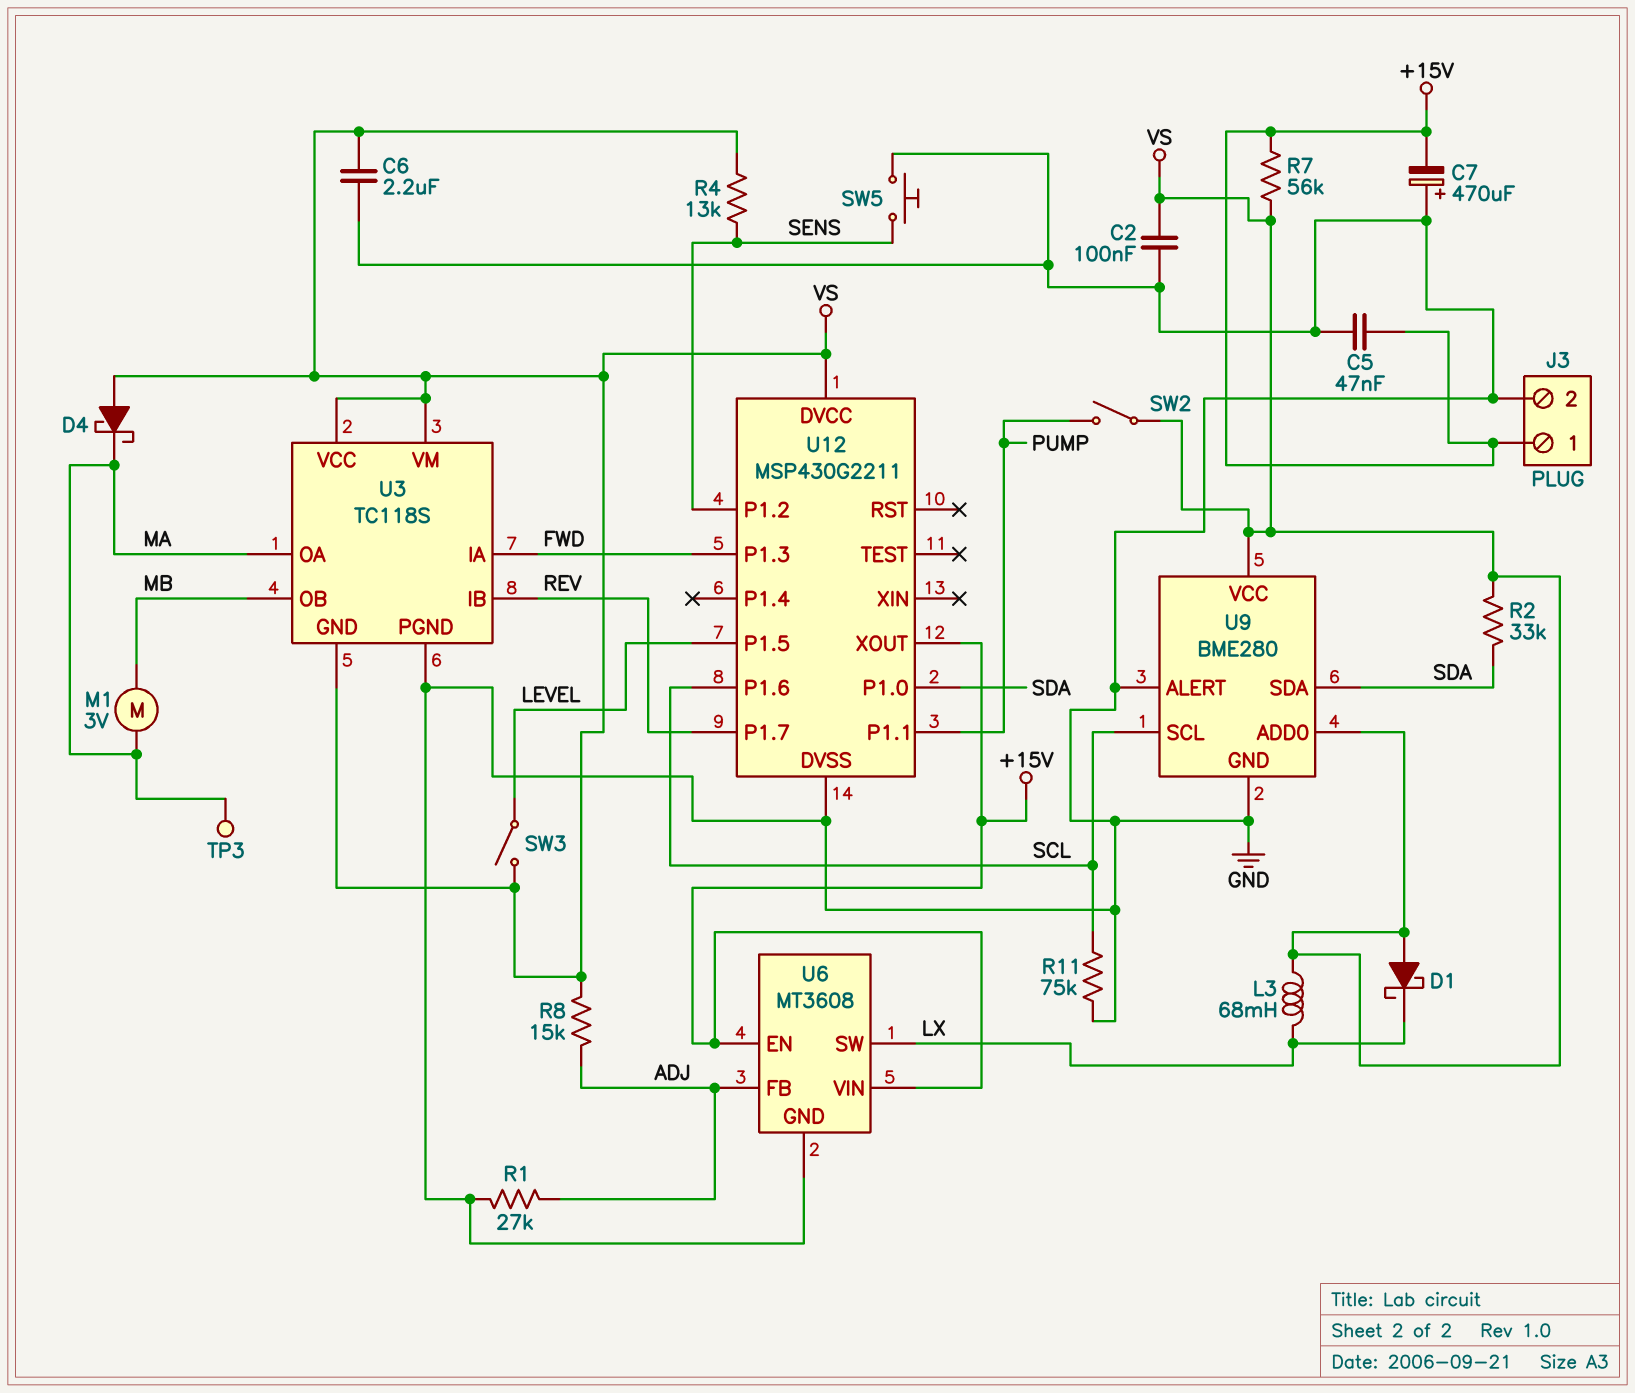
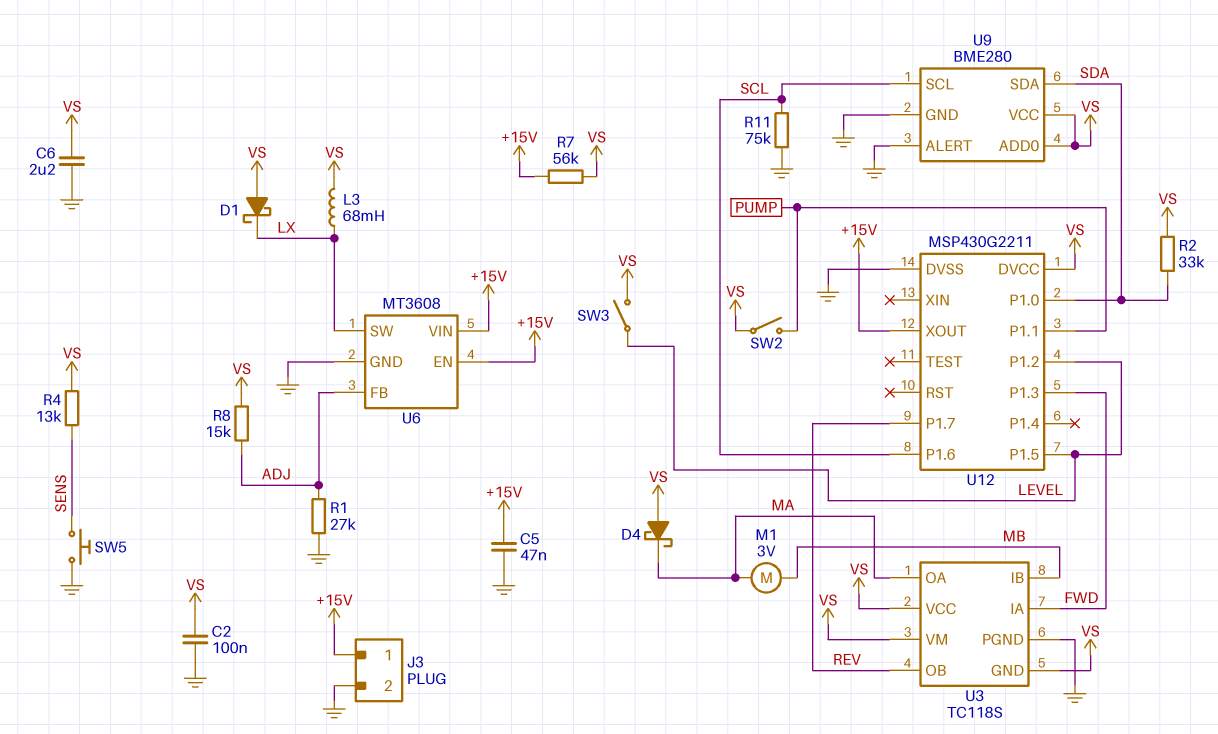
C7: 470uF (plus GND, minus +15V) -> none
TP3: test point (MA) -> none
U3 pin IB: REV -> MB
U3 pin OB: MB -> REV
U12 pin P1.2: SENS -> LEVEL

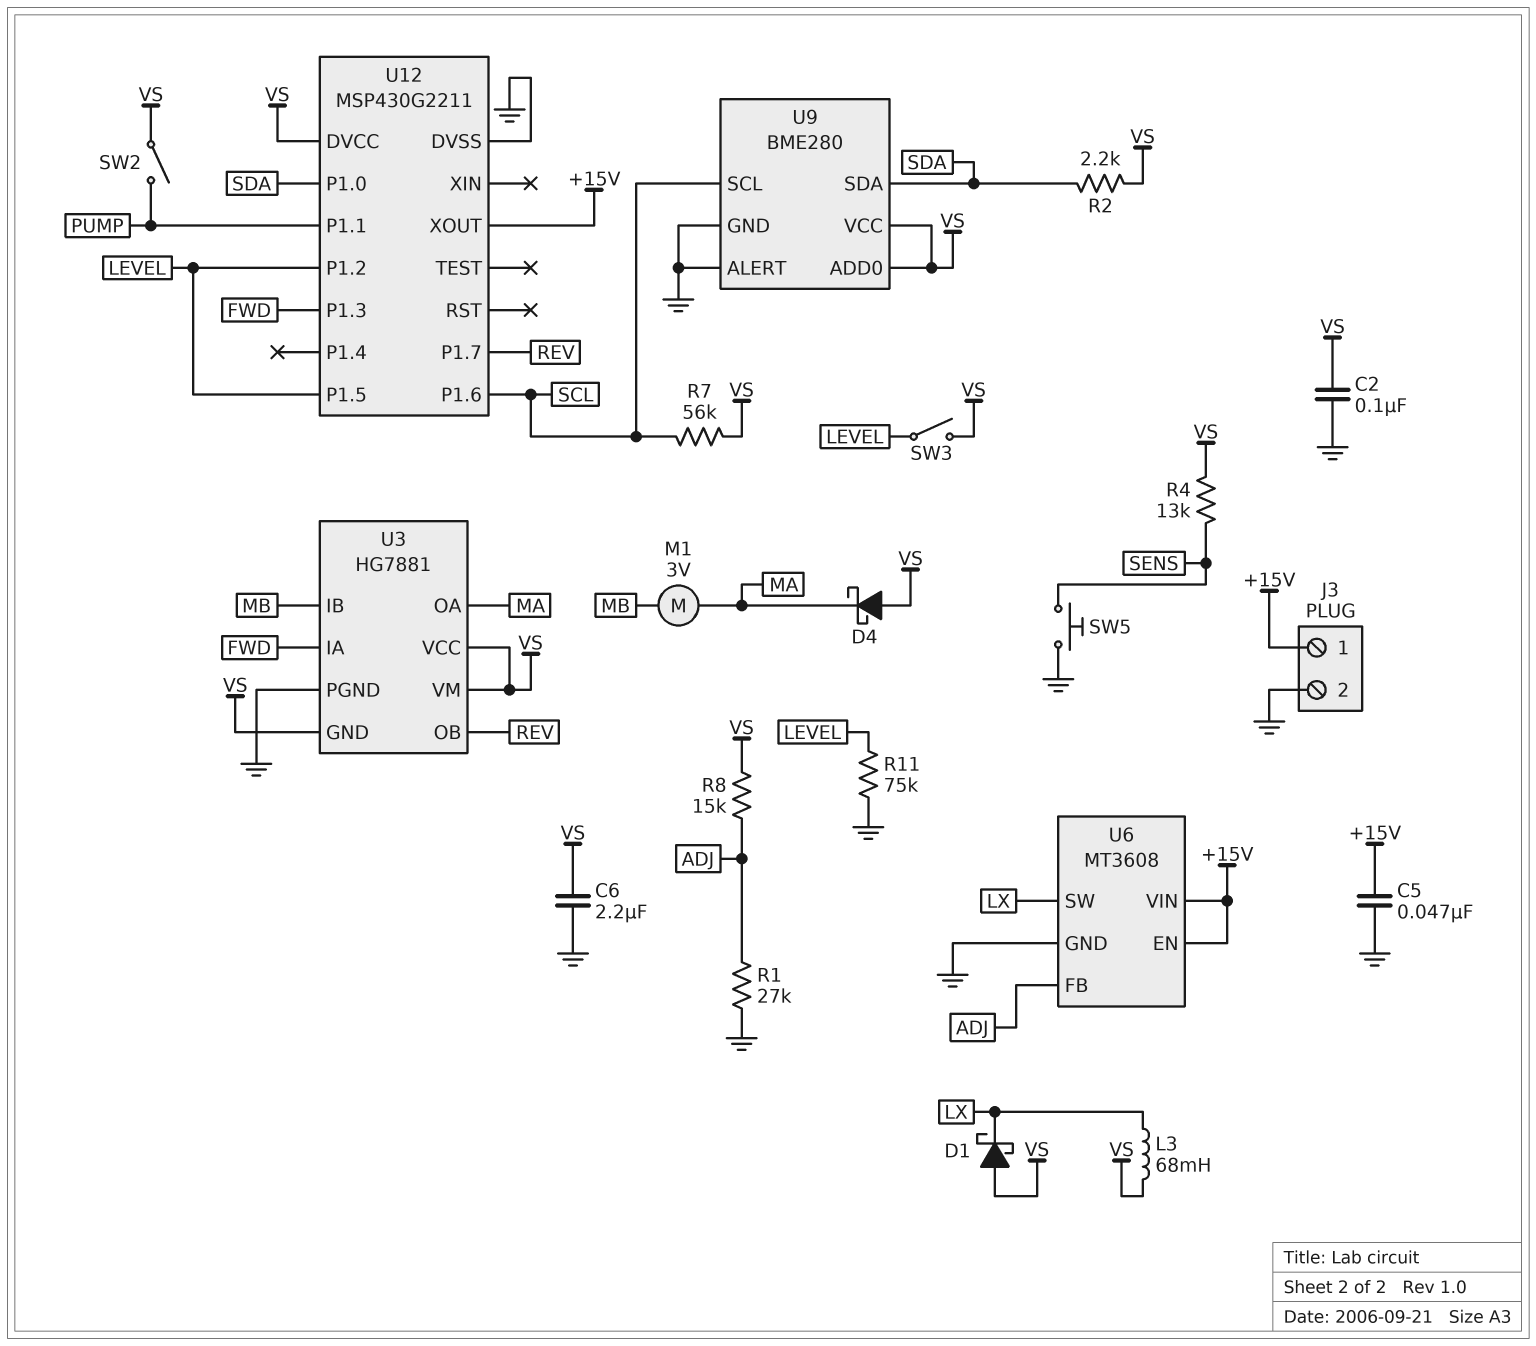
R2: 33k (SDA, VS) -> 2.2k (SDA, VS)
R7: 56k (+15V, VS) -> 56k (SCL, VS)
R11: 75k (GND, SCL) -> 75k (GND, LEVEL)
U3: TC118S -> HG7881

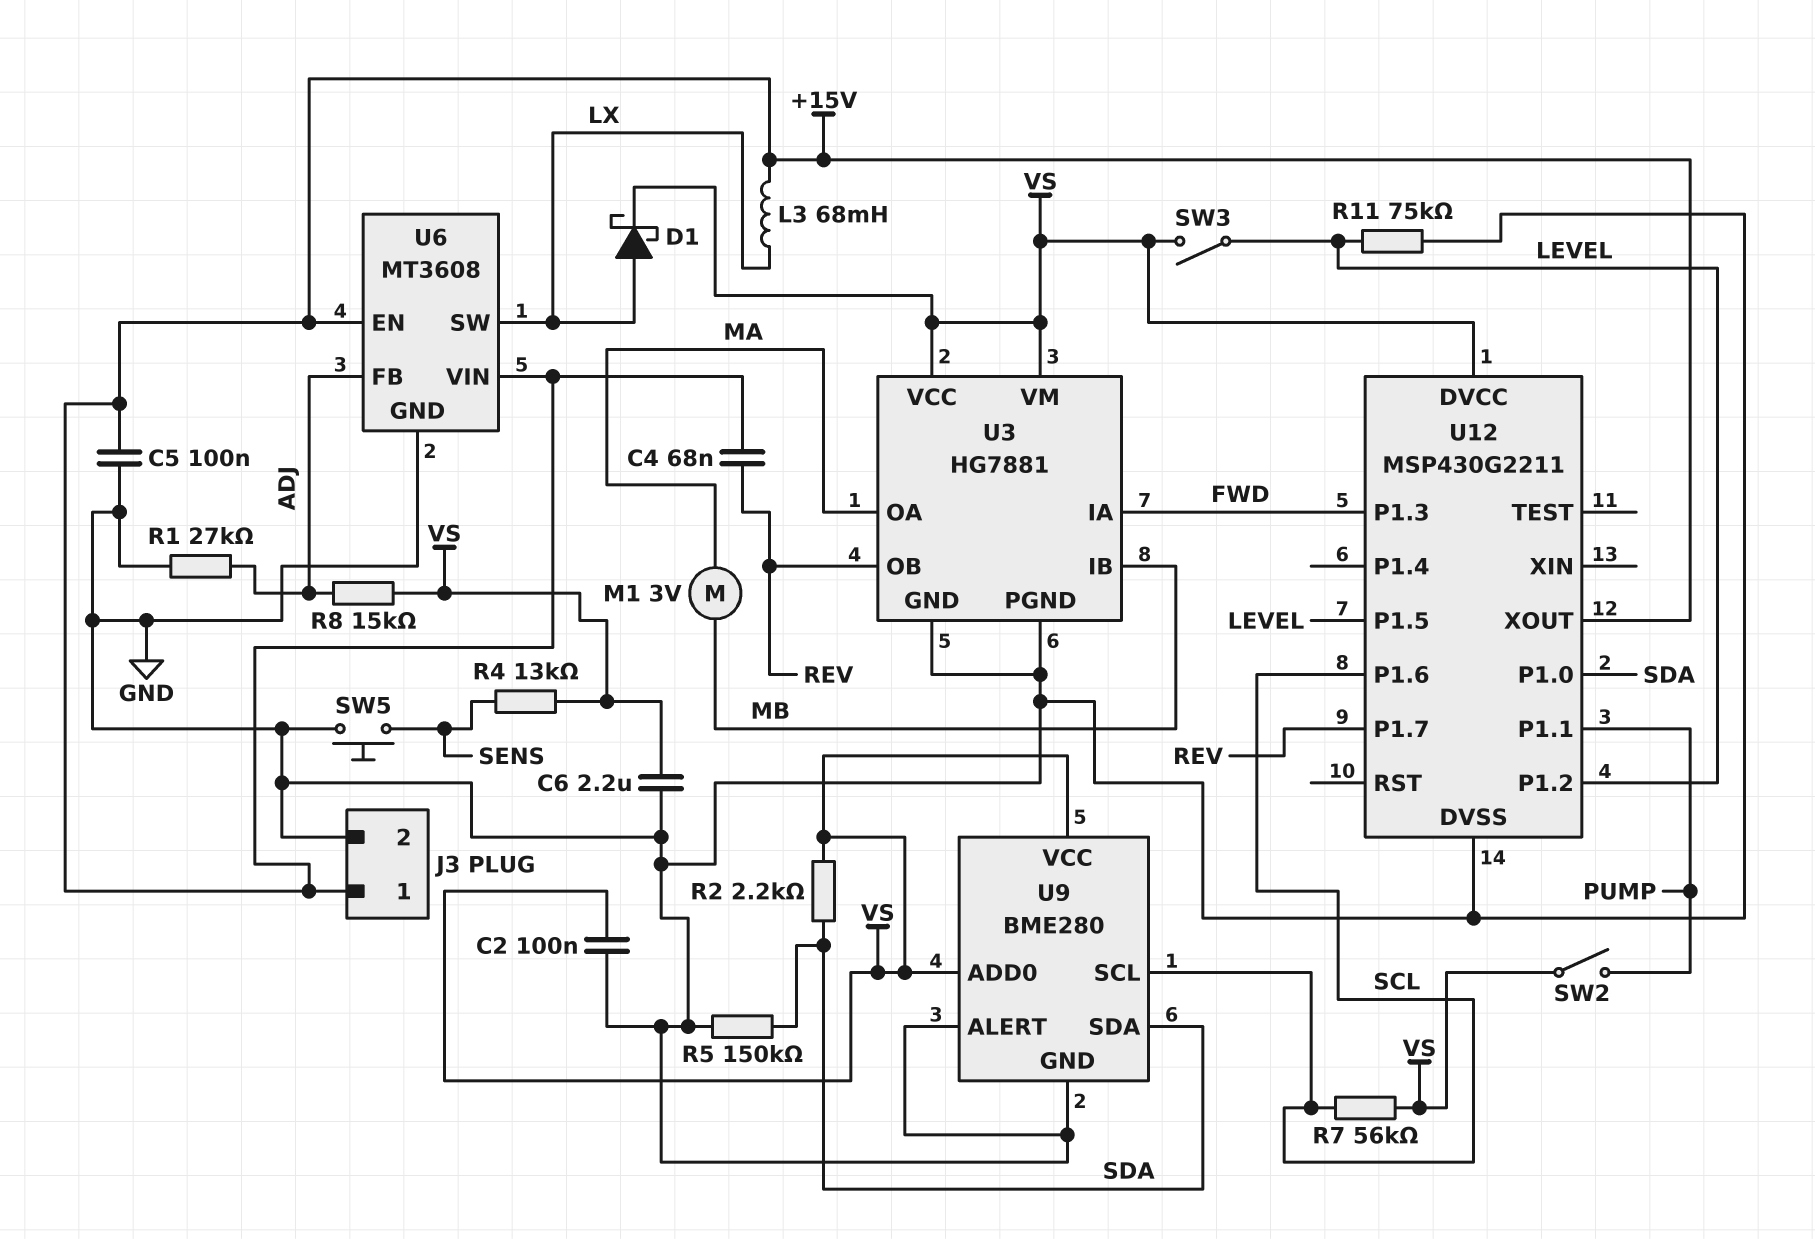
C4: none -> 68nF (+15V, REV)
C5: 47nF (+15V, GND) -> 100nF (+15V, GND)
D1: schottky (A VS, K LX) -> schottky (A LX, K VS)
D4: schottky (A VS, K MA) -> none
L3: 68mH (LX, VS) -> 68mH (+15V, LX)
R5: none -> 150k (GND, SDA)
U3 pin GND: VS -> GND

